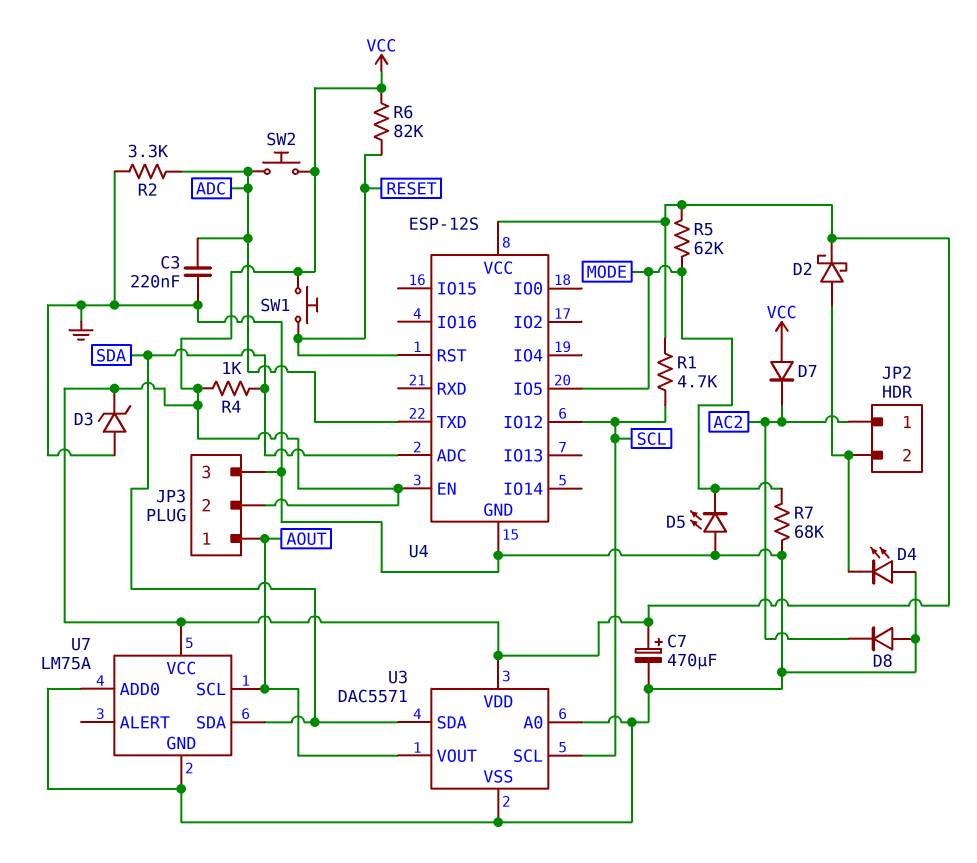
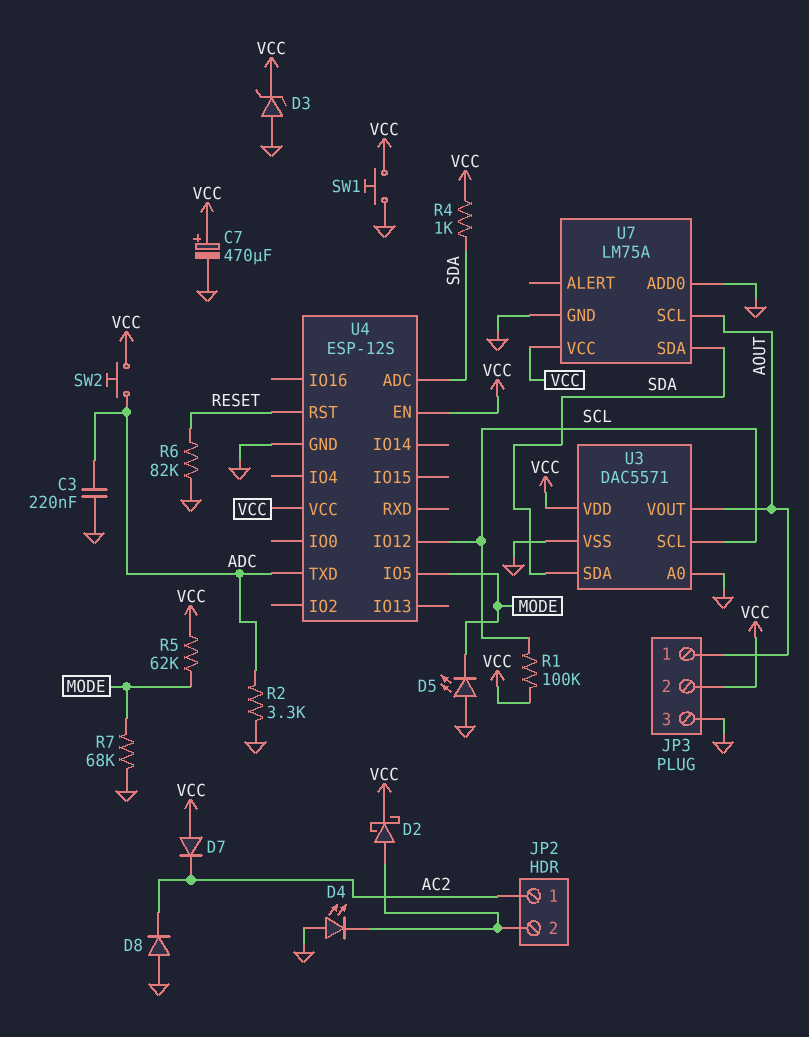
R1: 4.7k (SCL, VCC) -> 100k (SCL, VCC)
R6: 82k (RESET, VCC) -> 82k (GND, RESET)
SW1: button (RESET, VCC) -> button (GND, VCC)

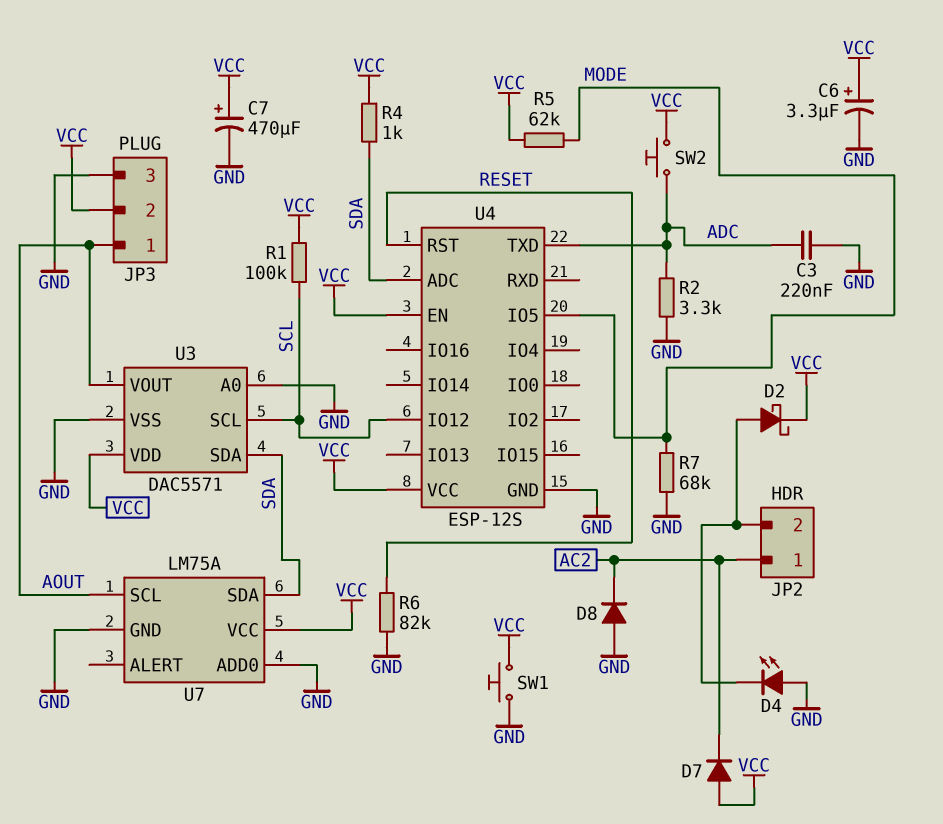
C6: none -> 3.3uF (plus VCC, minus GND)
D3: zener (A GND, K VCC) -> none
D5: LED (A GND, K MODE) -> none

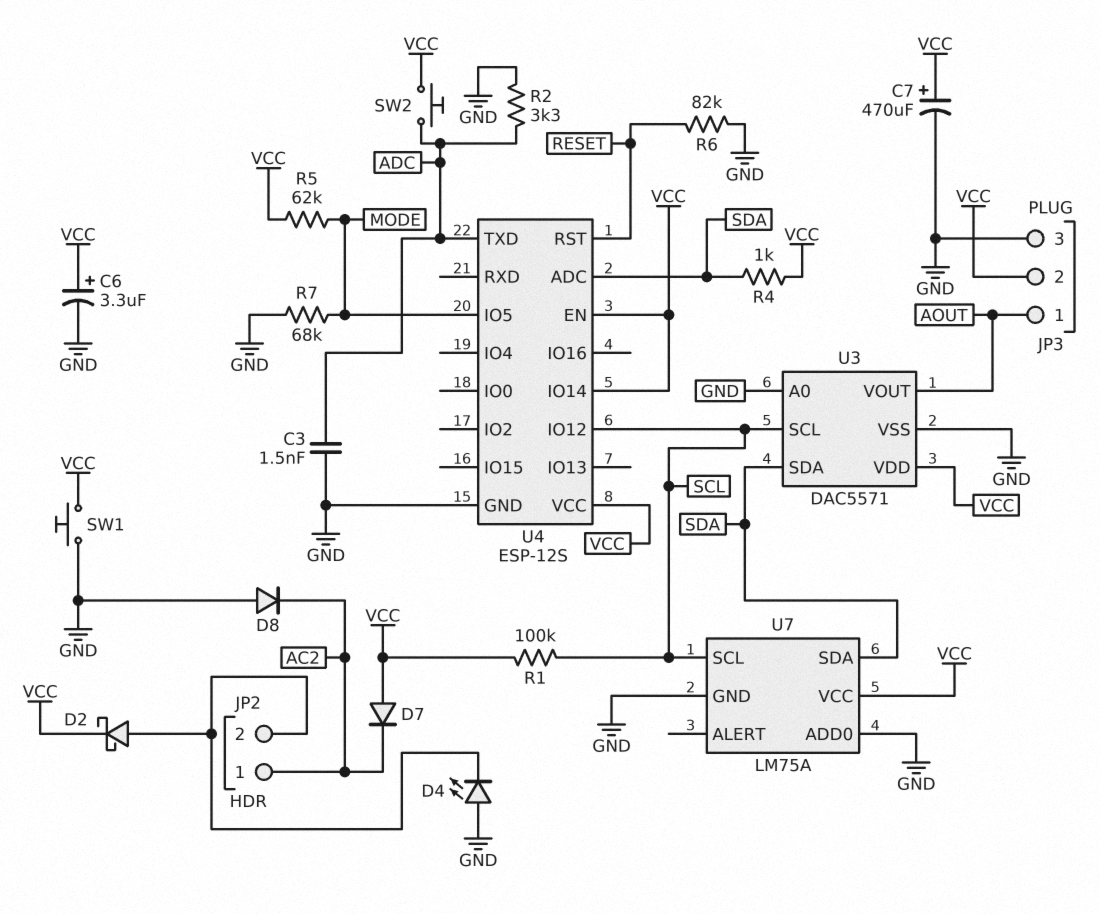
C3: 220nF (ADC, GND) -> 1.5nF (ADC, GND)
U4 pin IO14: none -> VCC
U7 pin SCL: AOUT -> SCL

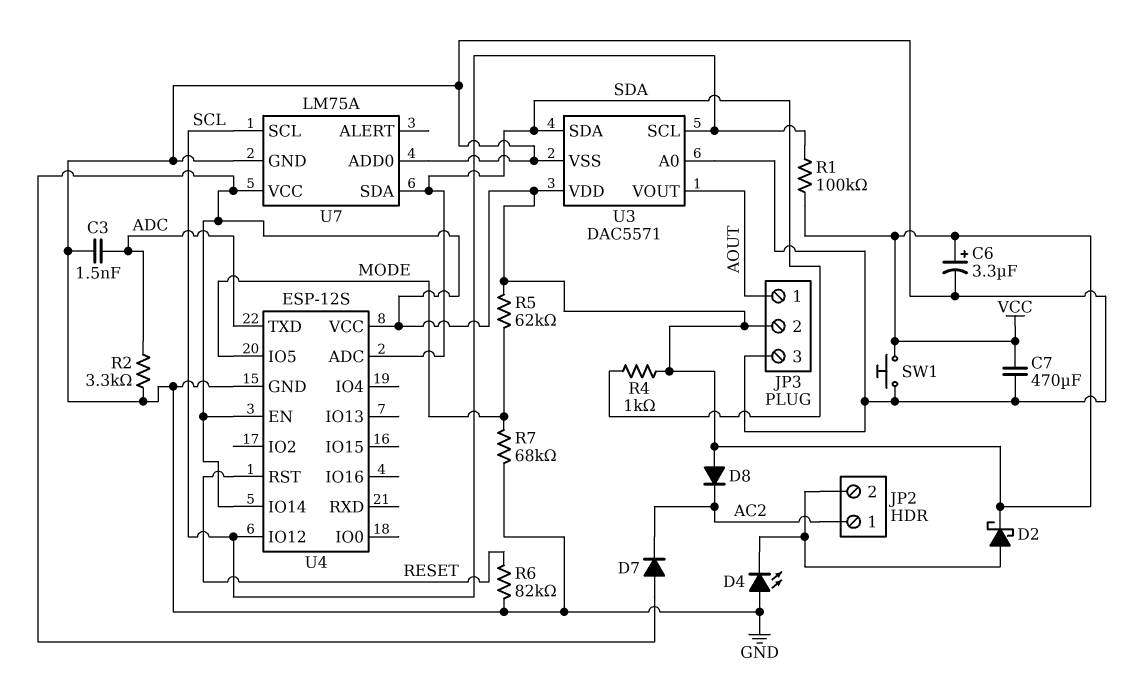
C7: 470uF (plus VCC, minus GND) -> 470uF (GND, VCC)
D8: diode (A GND, K AC2) -> diode (A VCC, K AC2)
SW2: button (ADC, VCC) -> none

